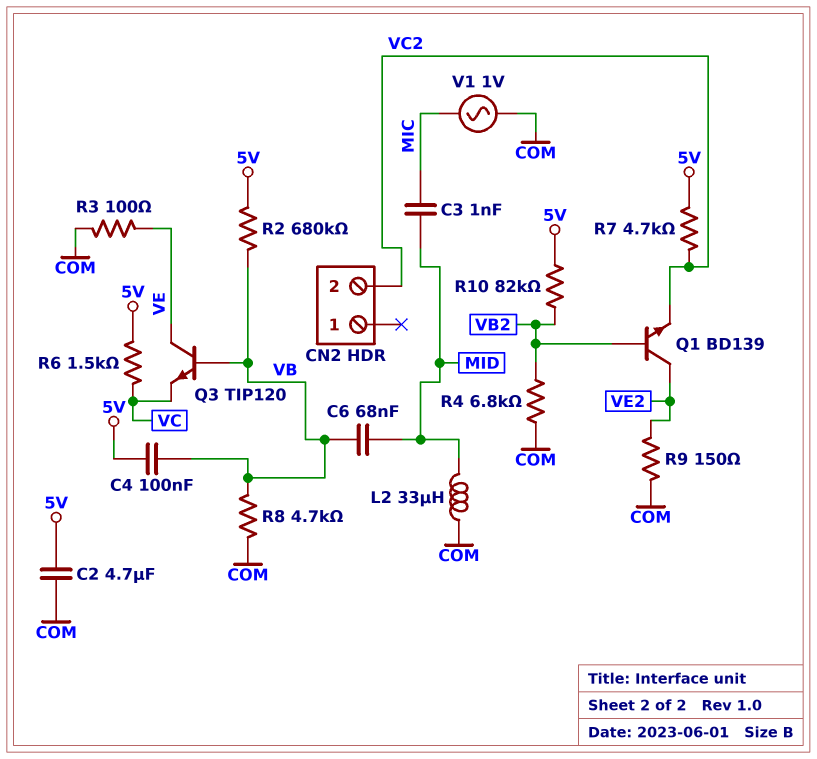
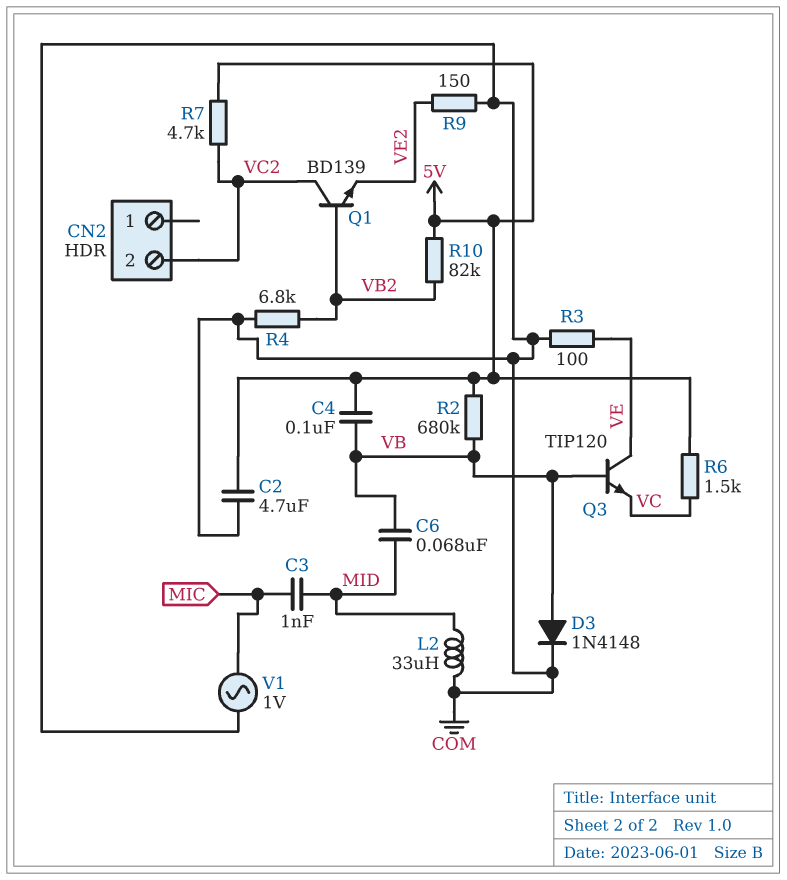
D3: none -> diode 1N4148 (A VB, K COM)
Q1: NPN BD139 (B VB2, C VE2, E VC2) -> NPN BD139 (B VB2, C VC2, E VE2)
R8: 4.7k (COM, VB) -> none

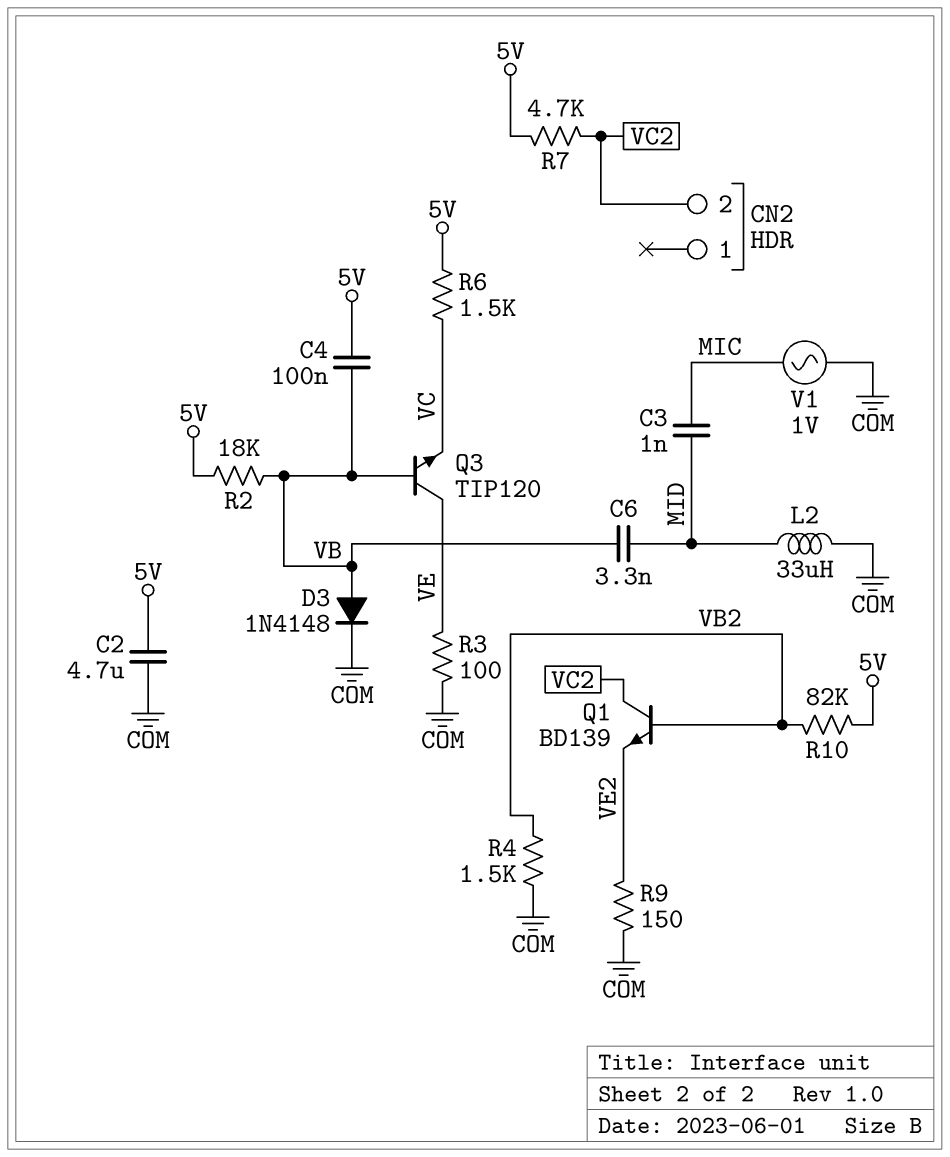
C6: 68nF (MID, VB) -> 3.3nF (MID, VB)
R2: 680k (5V, VB) -> 18k (5V, VB)
R4: 6.8k (COM, VB2) -> 1.5k (COM, VB2)

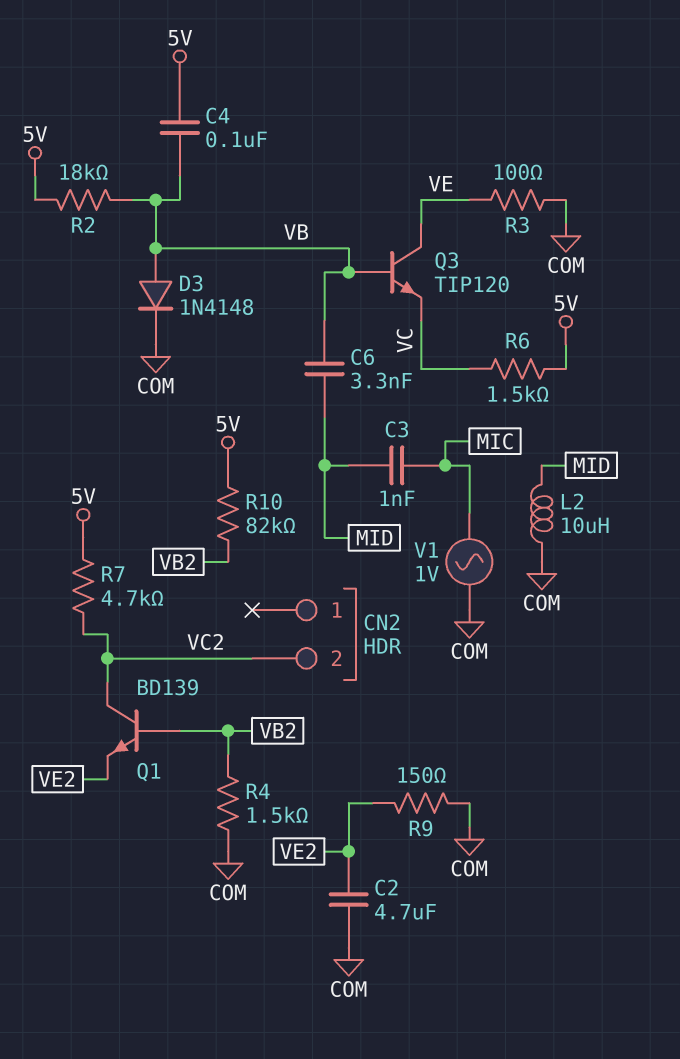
C2: 4.7uF (5V, COM) -> 4.7uF (COM, VE2)
L2: 33uH (COM, MID) -> 10uH (COM, MID)

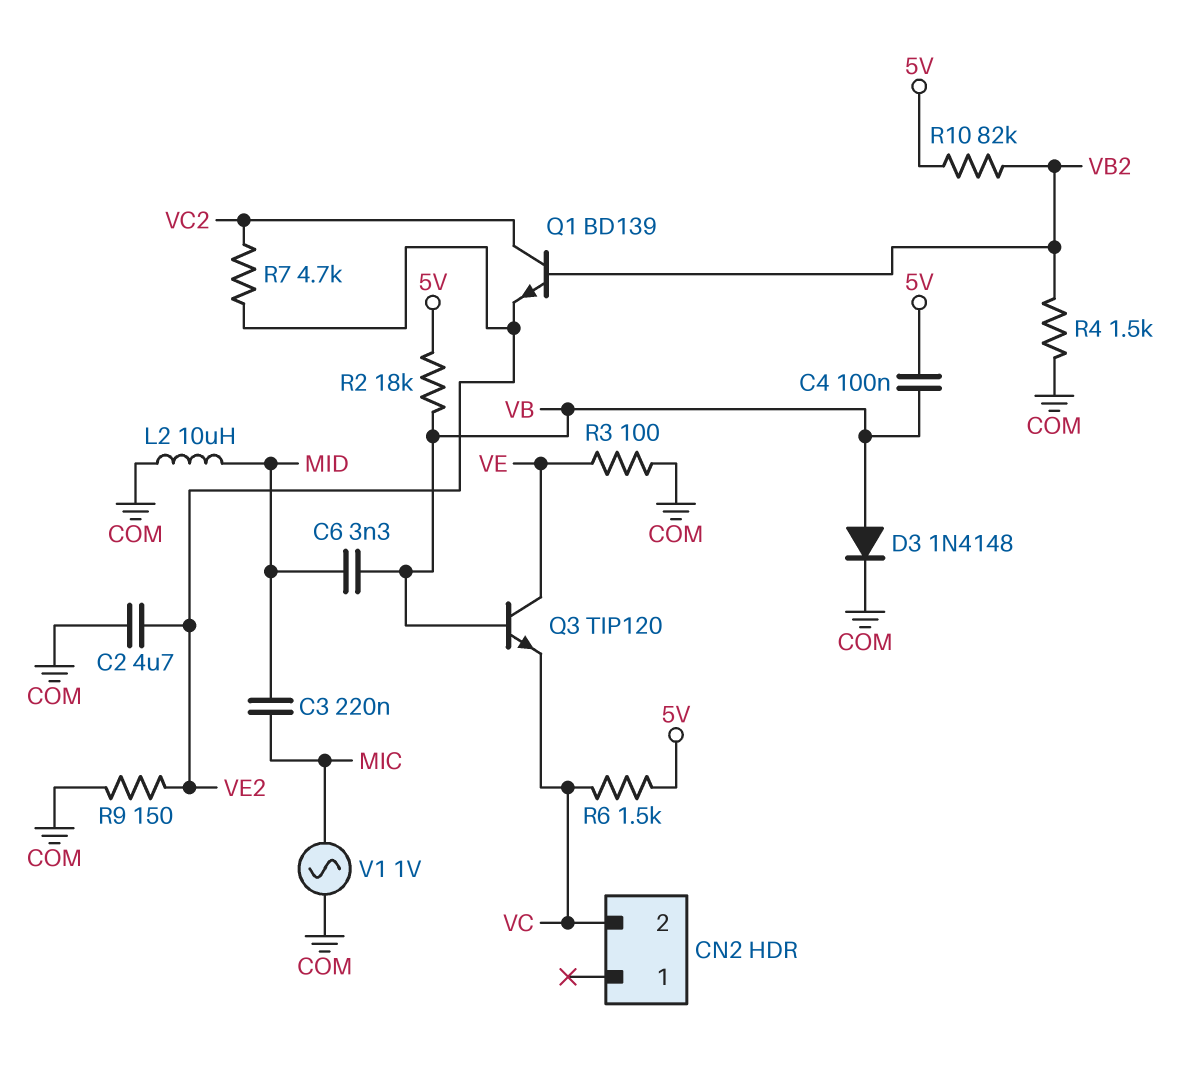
C3: 1nF (MIC, MID) -> 220nF (MIC, MID)
CN2 pin 2: VC2 -> VC
R7: 4.7k (5V, VC2) -> 4.7k (VC2, VE2)

